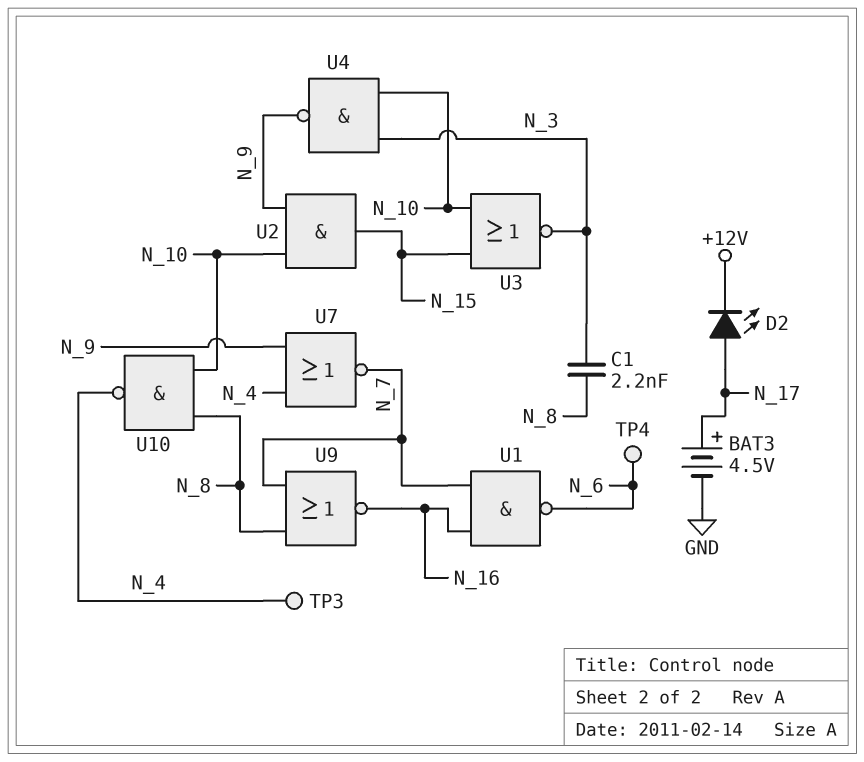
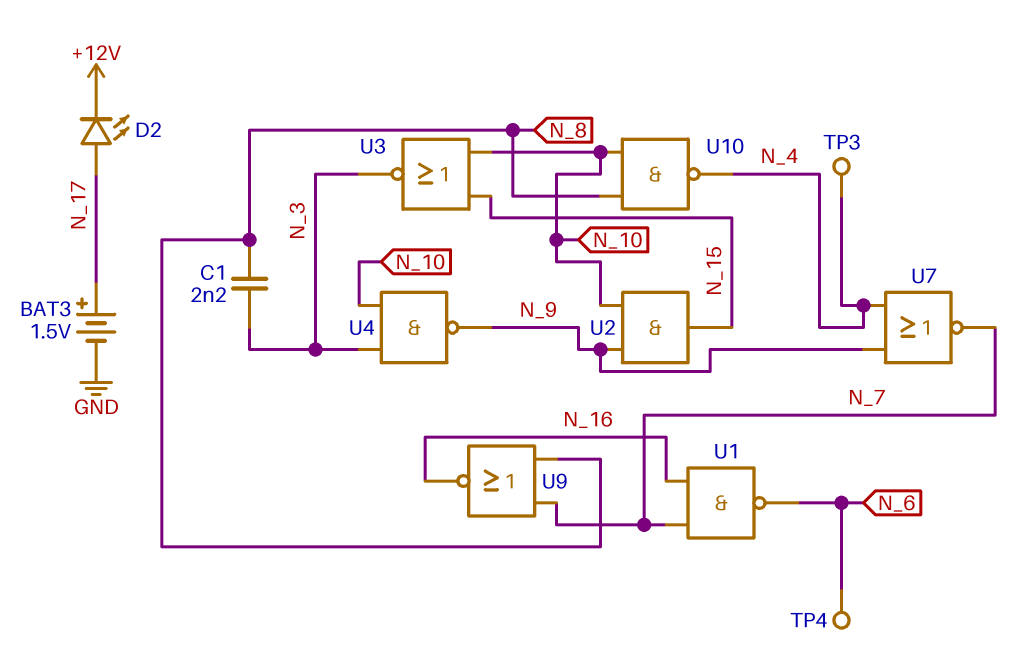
BAT3: 4.5V (plus N_17, minus GND) -> 1.5V (plus N_17, minus GND)

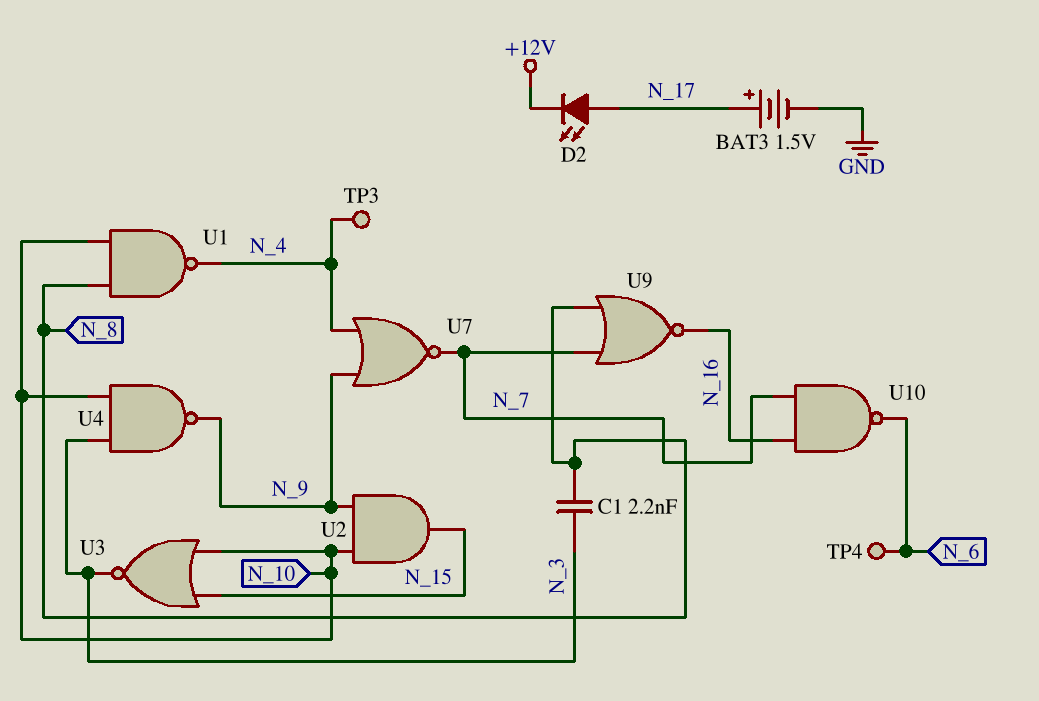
U1: NAND (in N_7, in N_16, out N_6) -> NAND (in N_8, in N_10, out N_4)
U10: NAND (in N_8, in N_10, out N_4) -> NAND (in N_7, in N_16, out N_6)

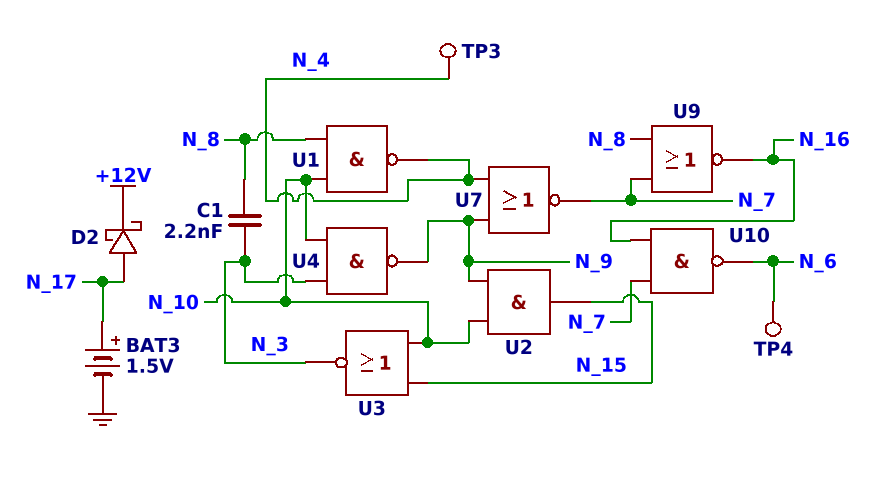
D2: LED (A N_17, K +12V) -> schottky (A N_17, K +12V)

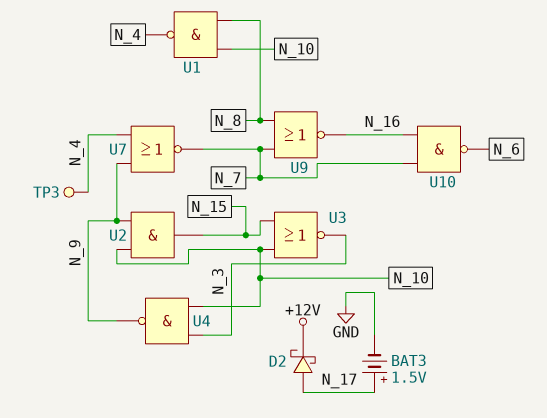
C1: 2.2nF (N_3, N_8) -> none
TP4: test point (N_6) -> none

